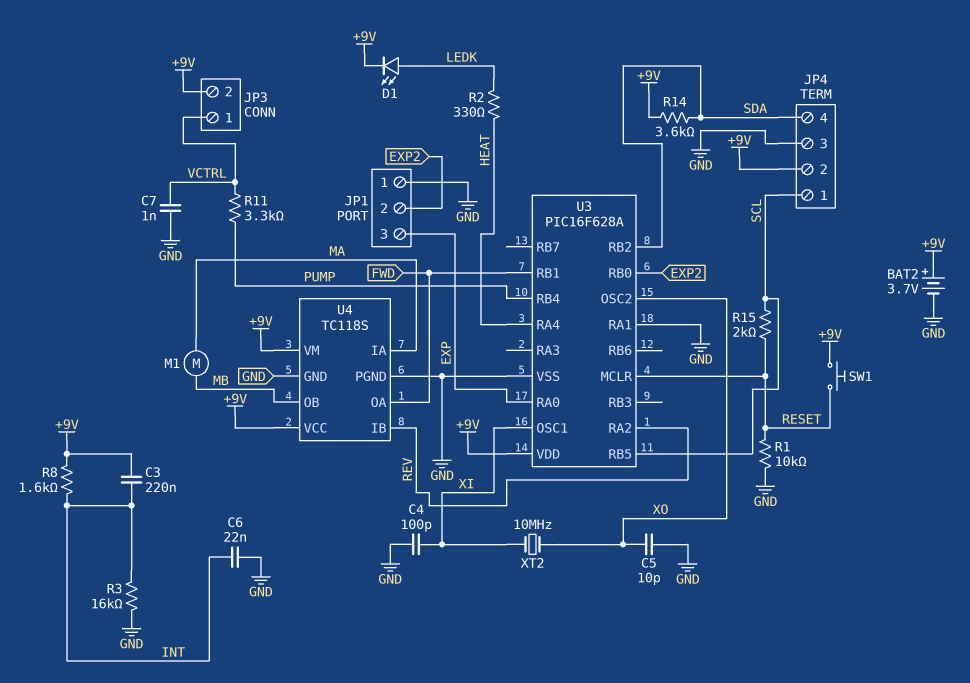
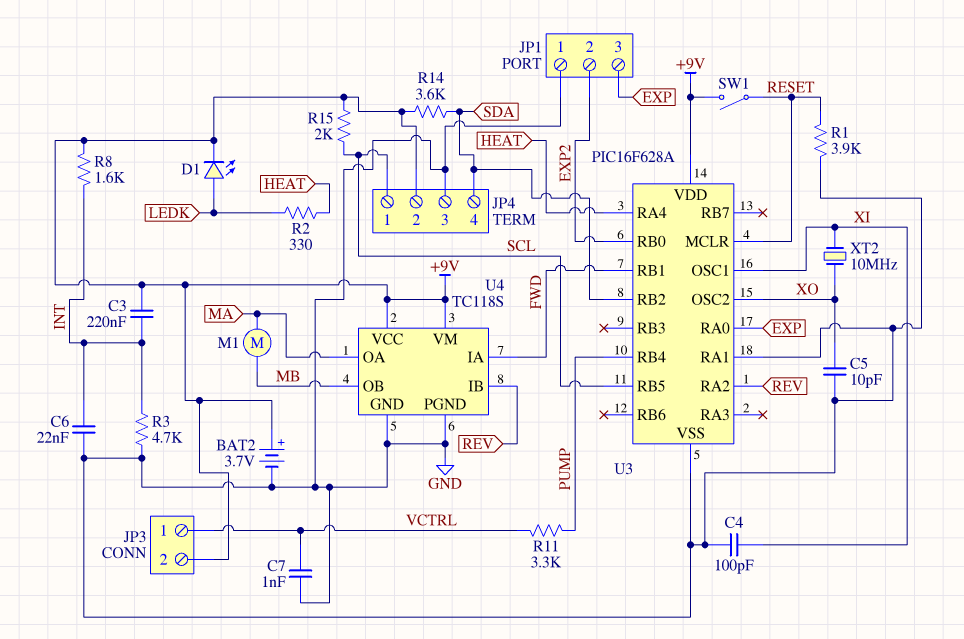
R1: 10k (GND, RESET) -> 3.9k (GND, RESET)
R3: 16k (GND, INT) -> 4.7k (GND, INT)
R15: 2k (RESET, SCL) -> 2k (+9V, SCL)
SW1: button (+9V, RESET) -> switch (+9V, RESET)
U4 pin IA: MA -> FWD
U4 pin OA: FWD -> MA

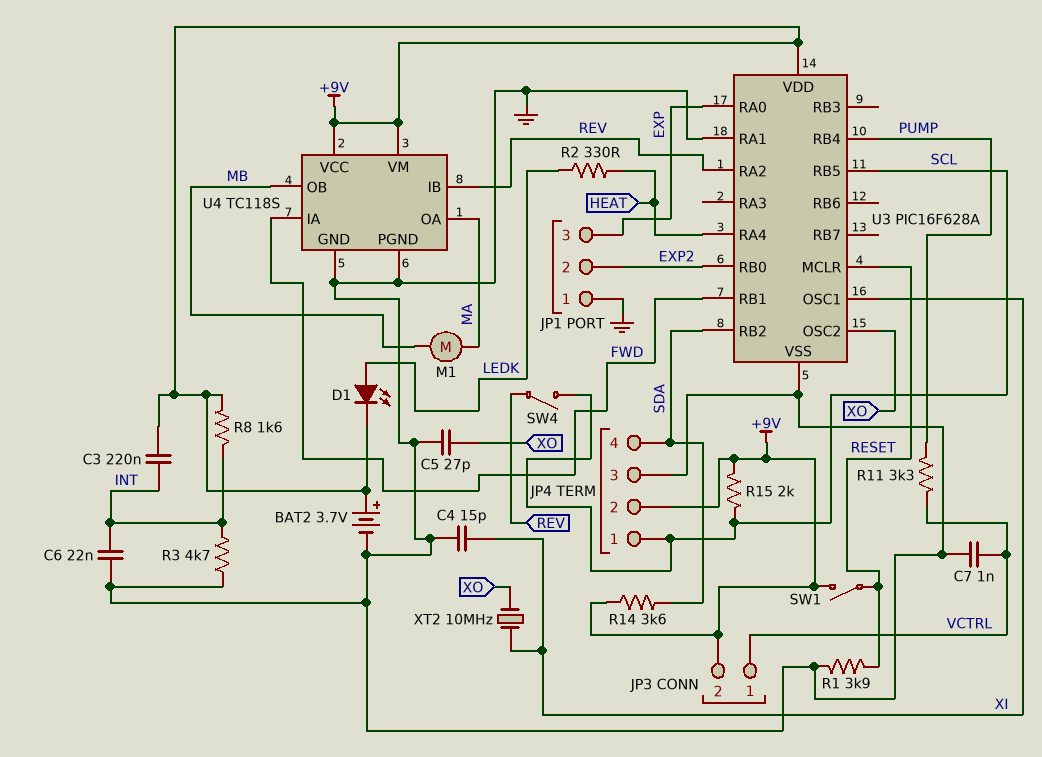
C4: 100pF (GND, XI) -> 15pF (GND, XI)
C5: 10pF (GND, XO) -> 27pF (GND, XO)
SW4: none -> switch (REV, SCL)

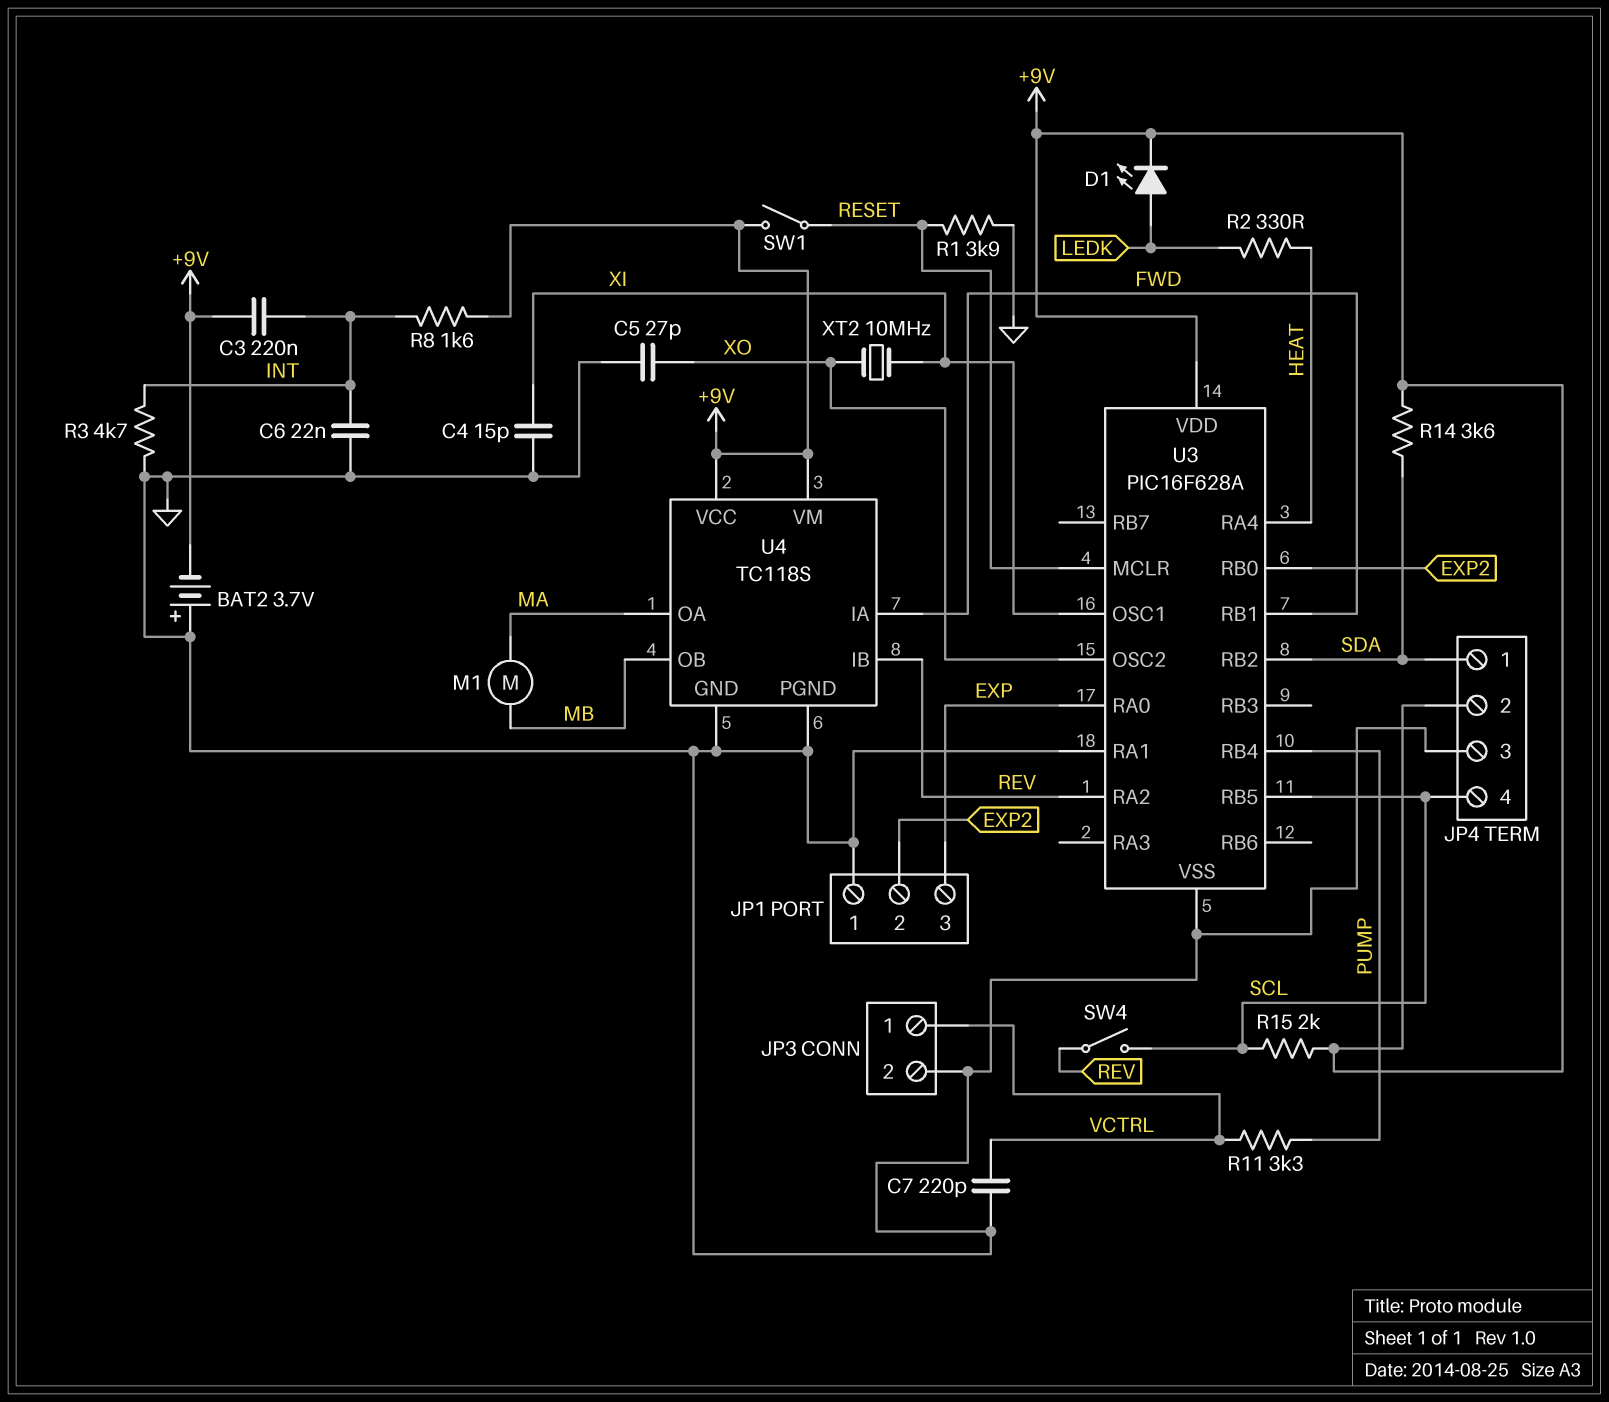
BAT2: 3.7V (plus +9V, minus GND) -> 3.7V (plus GND, minus +9V)
C7: 1nF (GND, VCTRL) -> 220pF (GND, VCTRL)
JP3 pin 2: +9V -> GND
JP4 pin 1: SCL -> SDA
JP4 pin 4: SDA -> SCL

